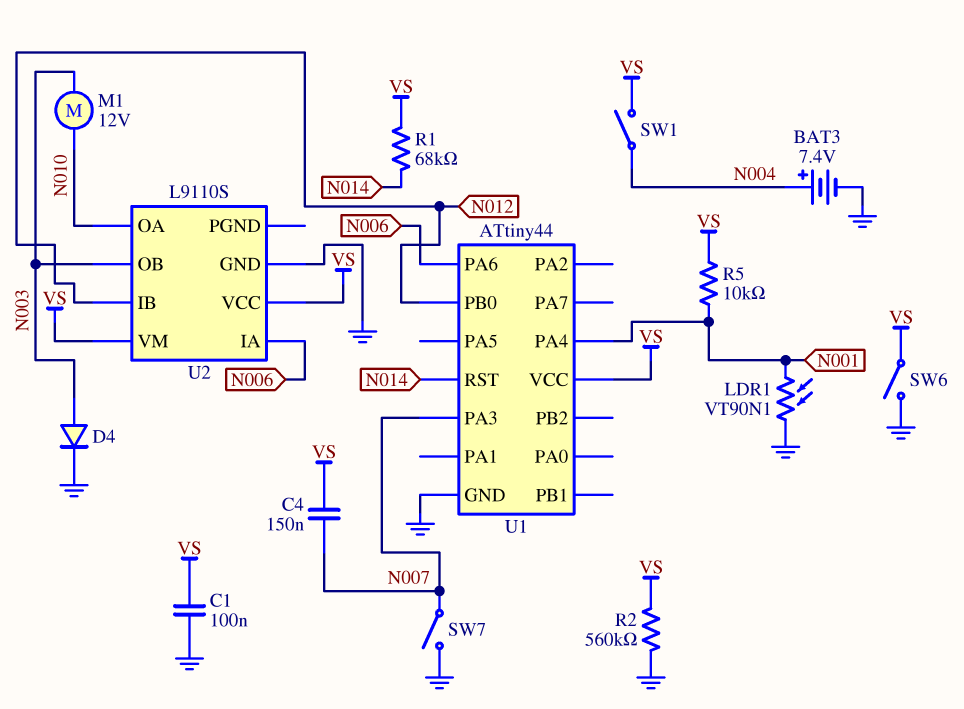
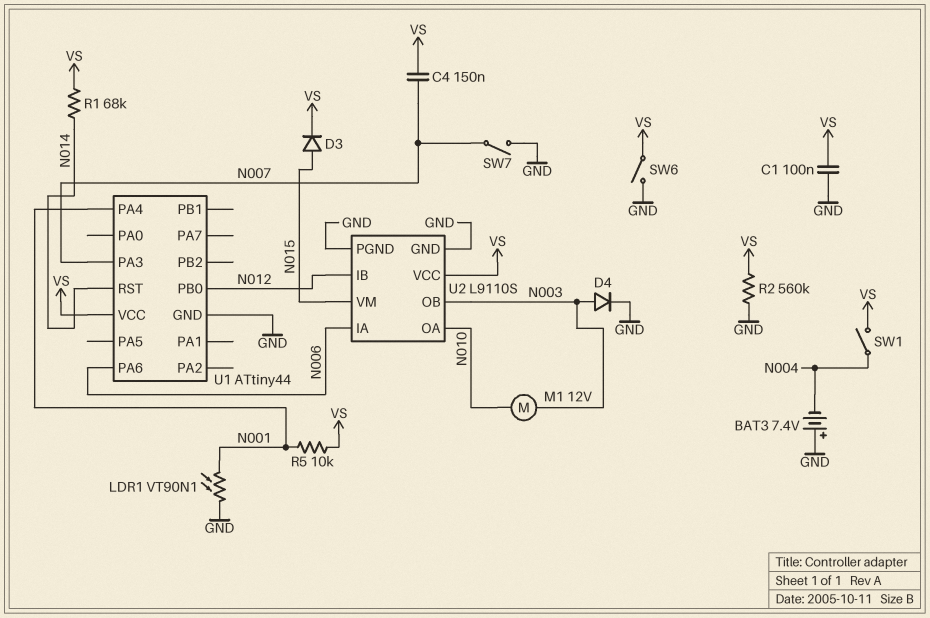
BAT3: 7.4V (plus N004, minus GND) -> 7.4V (plus GND, minus N004)
D3: none -> diode (A N015, K VS)
U2 pin PGND: none -> GND
U2 pin VM: VS -> N015

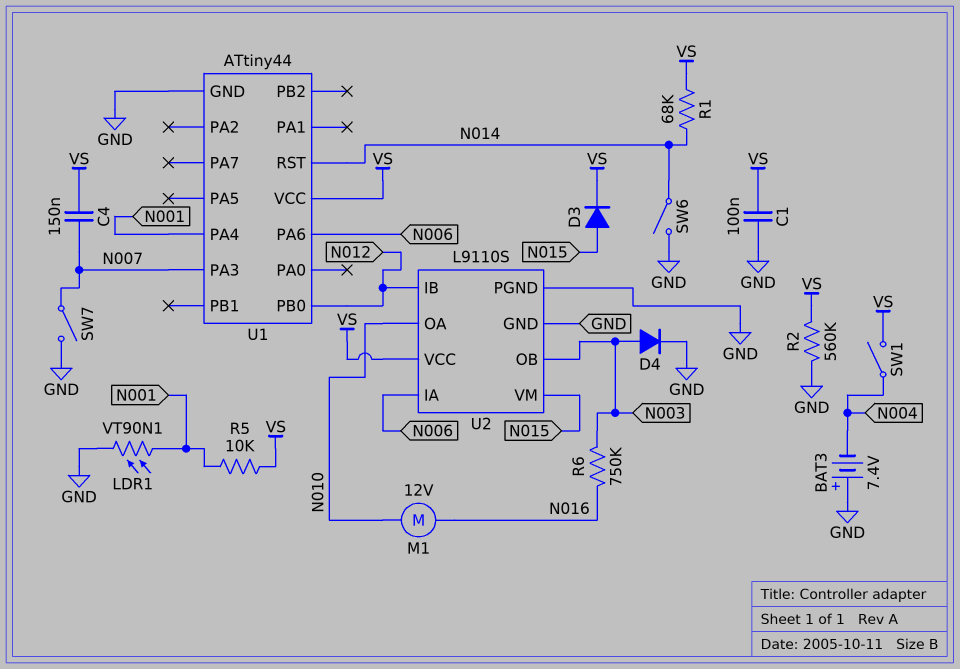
M1: motor 12V (N003, N010) -> motor 12V (N010, N016)
R6: none -> 750k (N003, N016)
SW6: switch (GND, VS) -> switch (GND, N014)

